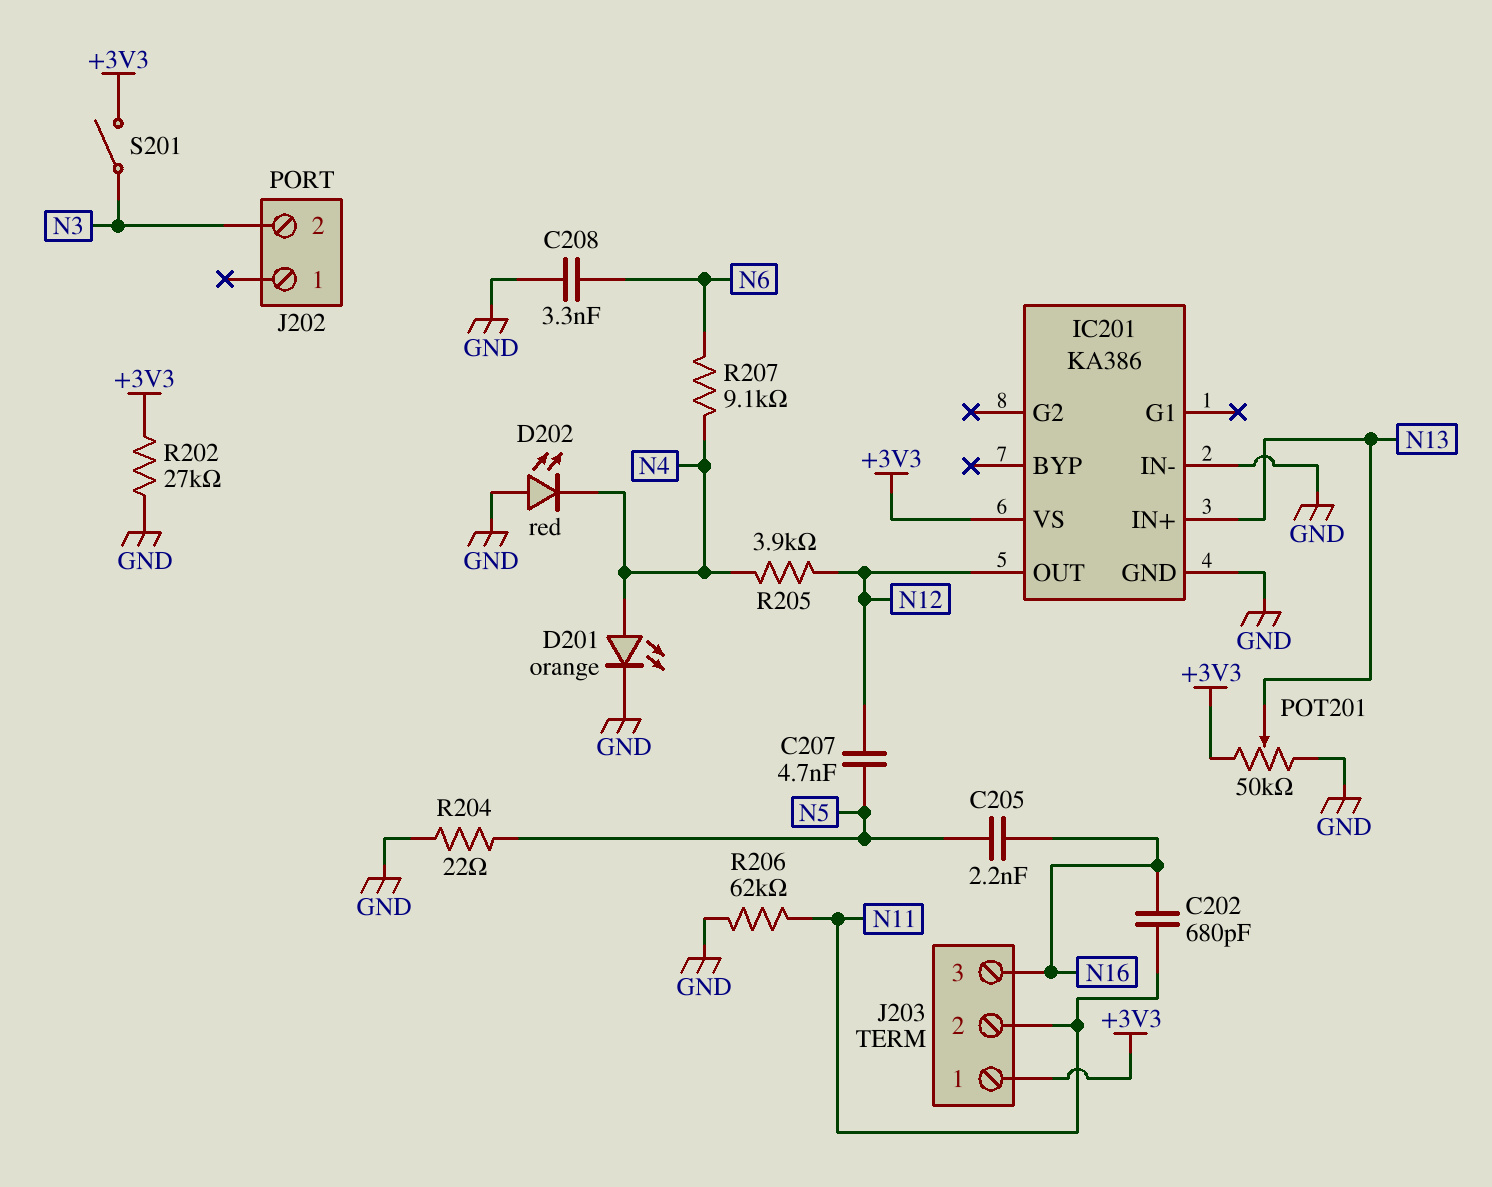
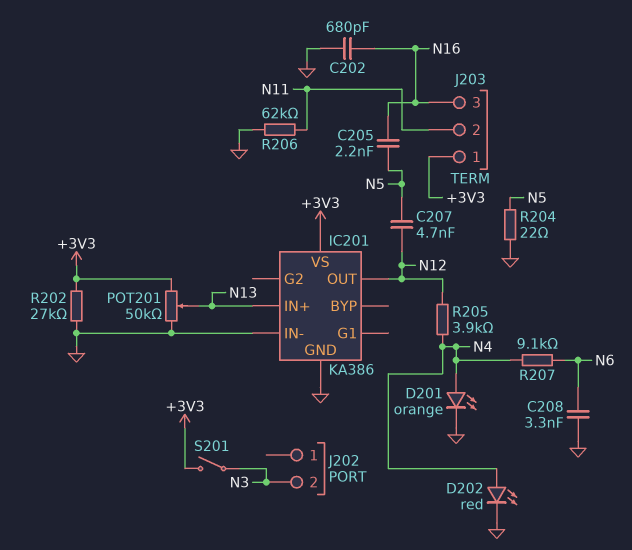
C202: 680pF (N11, N16) -> 680pF (GND, N16)
D202: LED red (A GND, K N4) -> LED red (A N4, K GND)

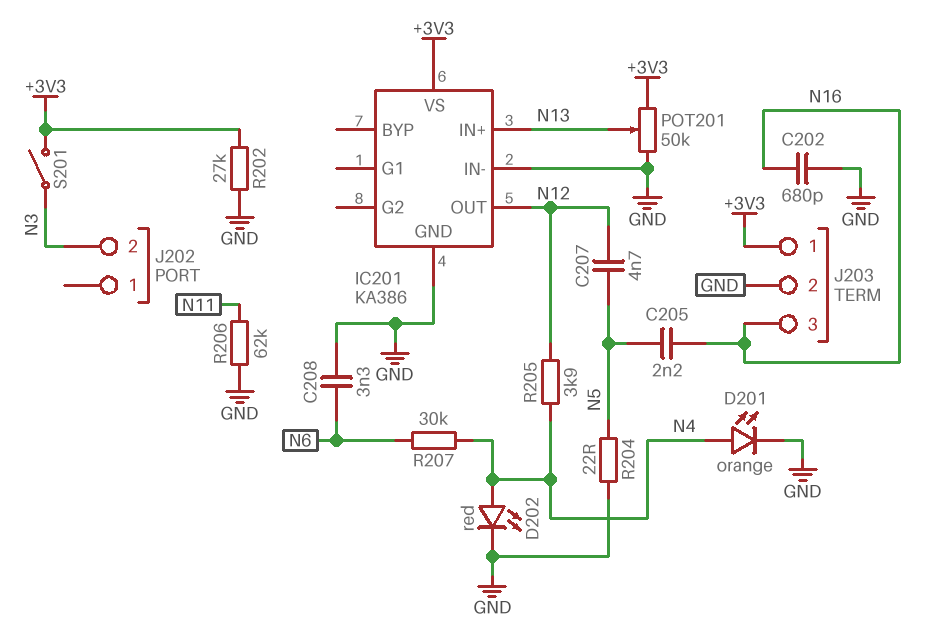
J203 pin 2: N11 -> GND
R207: 9.1k (N4, N6) -> 30k (N4, N6)

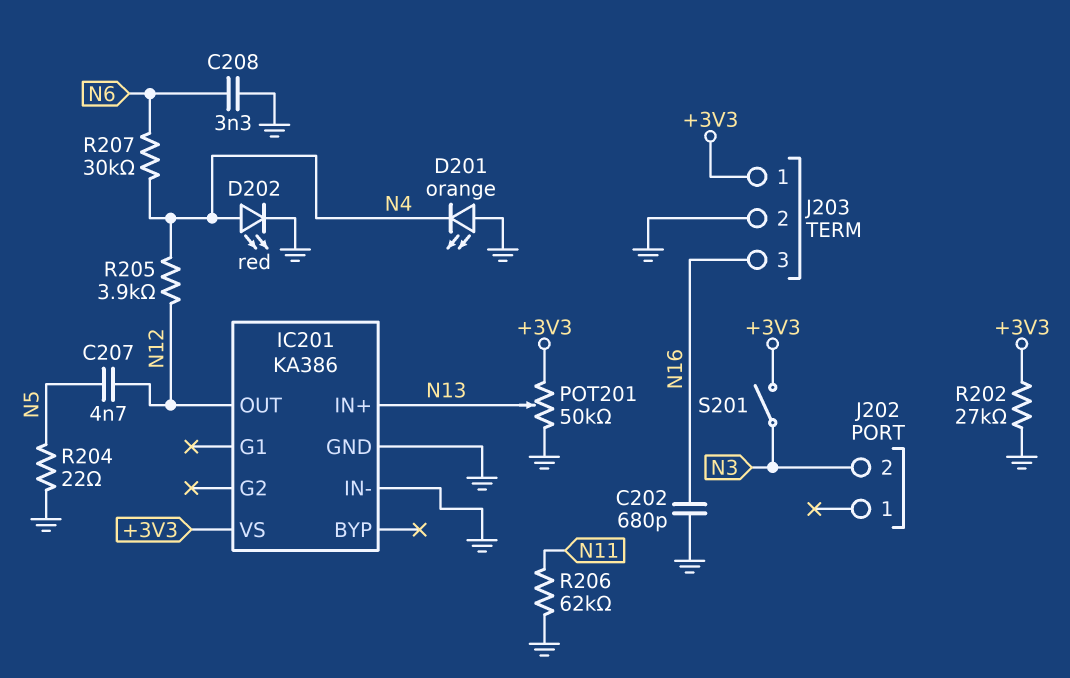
C205: 2.2nF (N5, N16) -> none
D201: LED orange (A N4, K GND) -> LED orange (A GND, K N4)

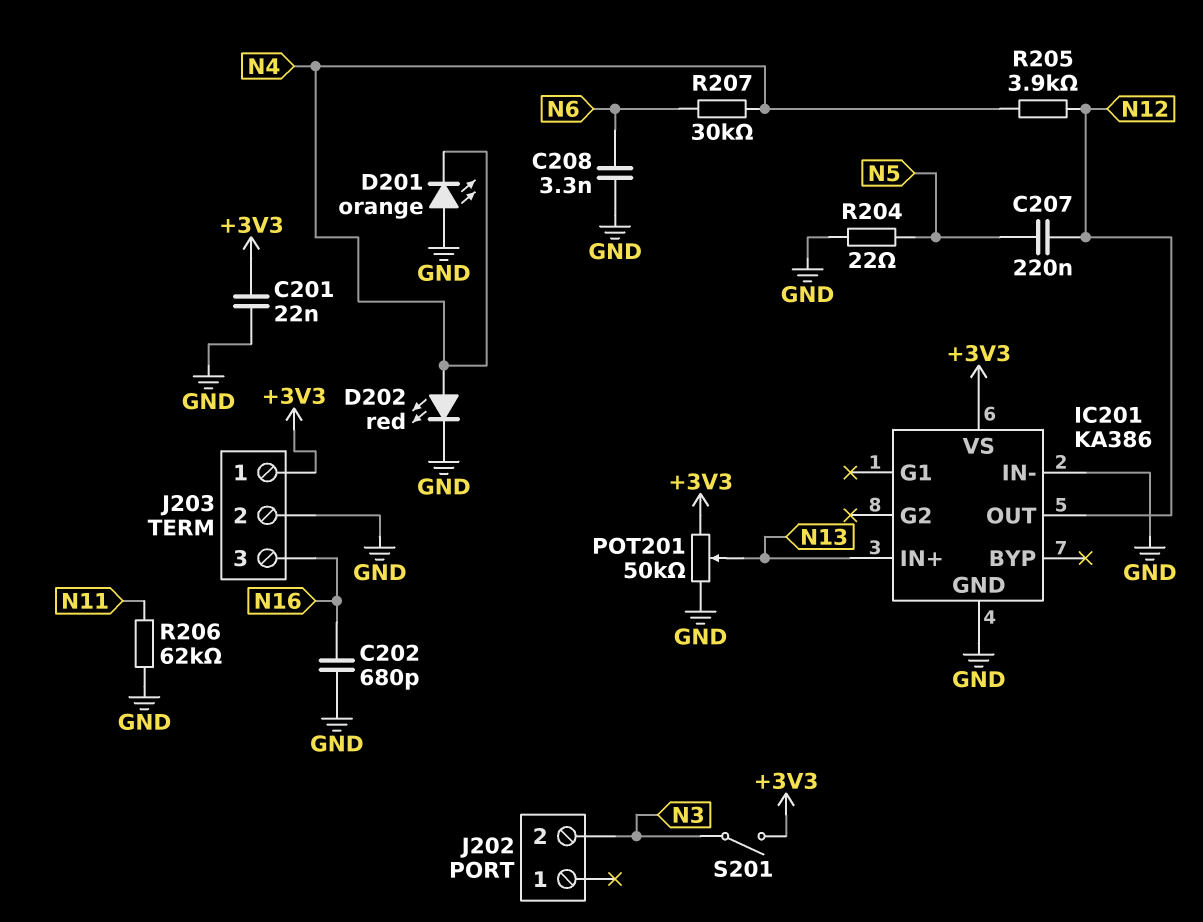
C201: none -> 22nF (+3V3, GND)
C207: 4.7nF (N5, N12) -> 220nF (N5, N12)
R202: 27k (+3V3, GND) -> none

